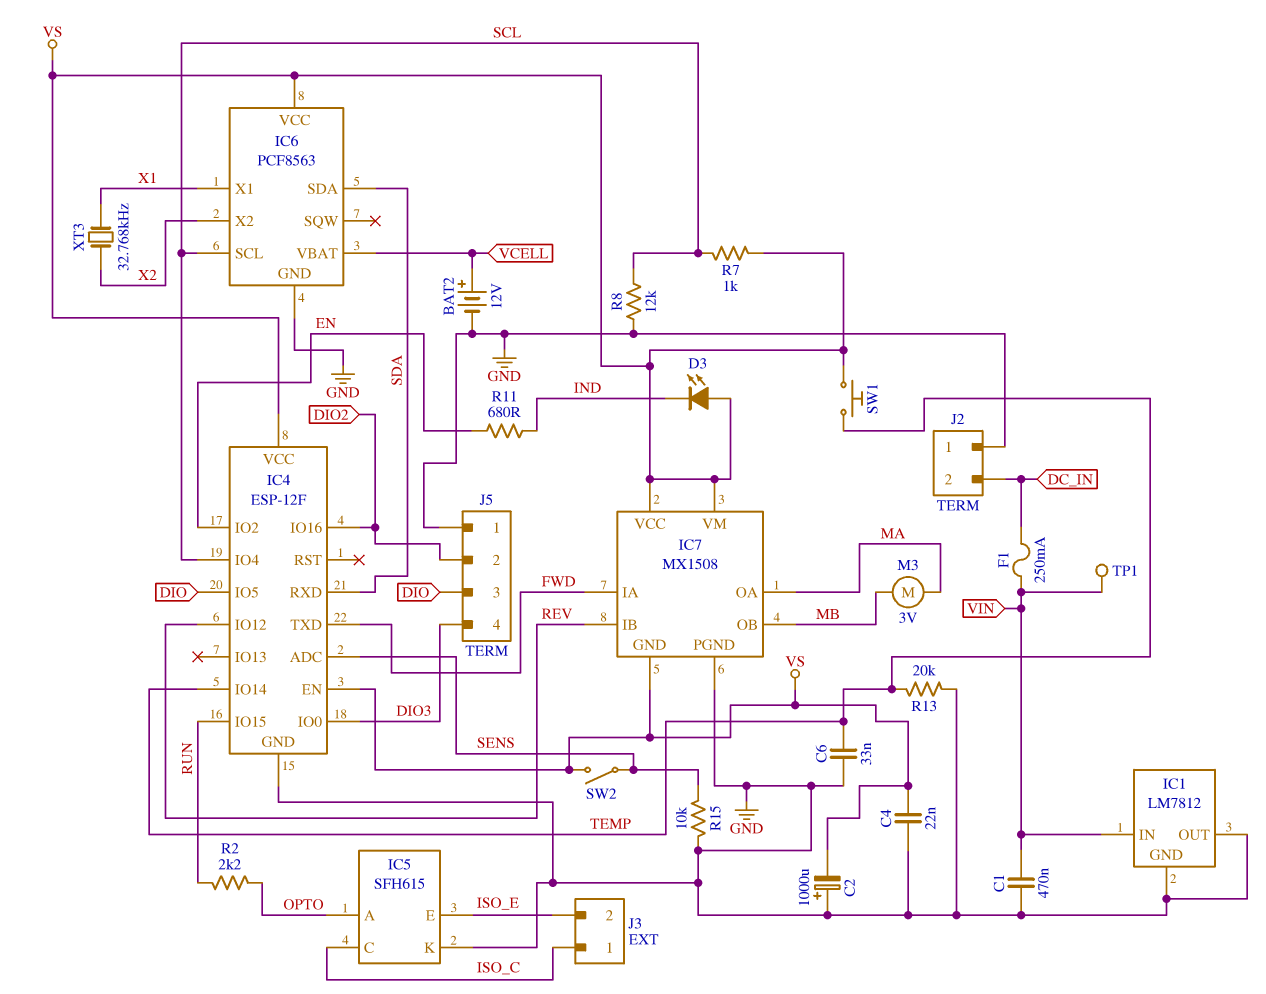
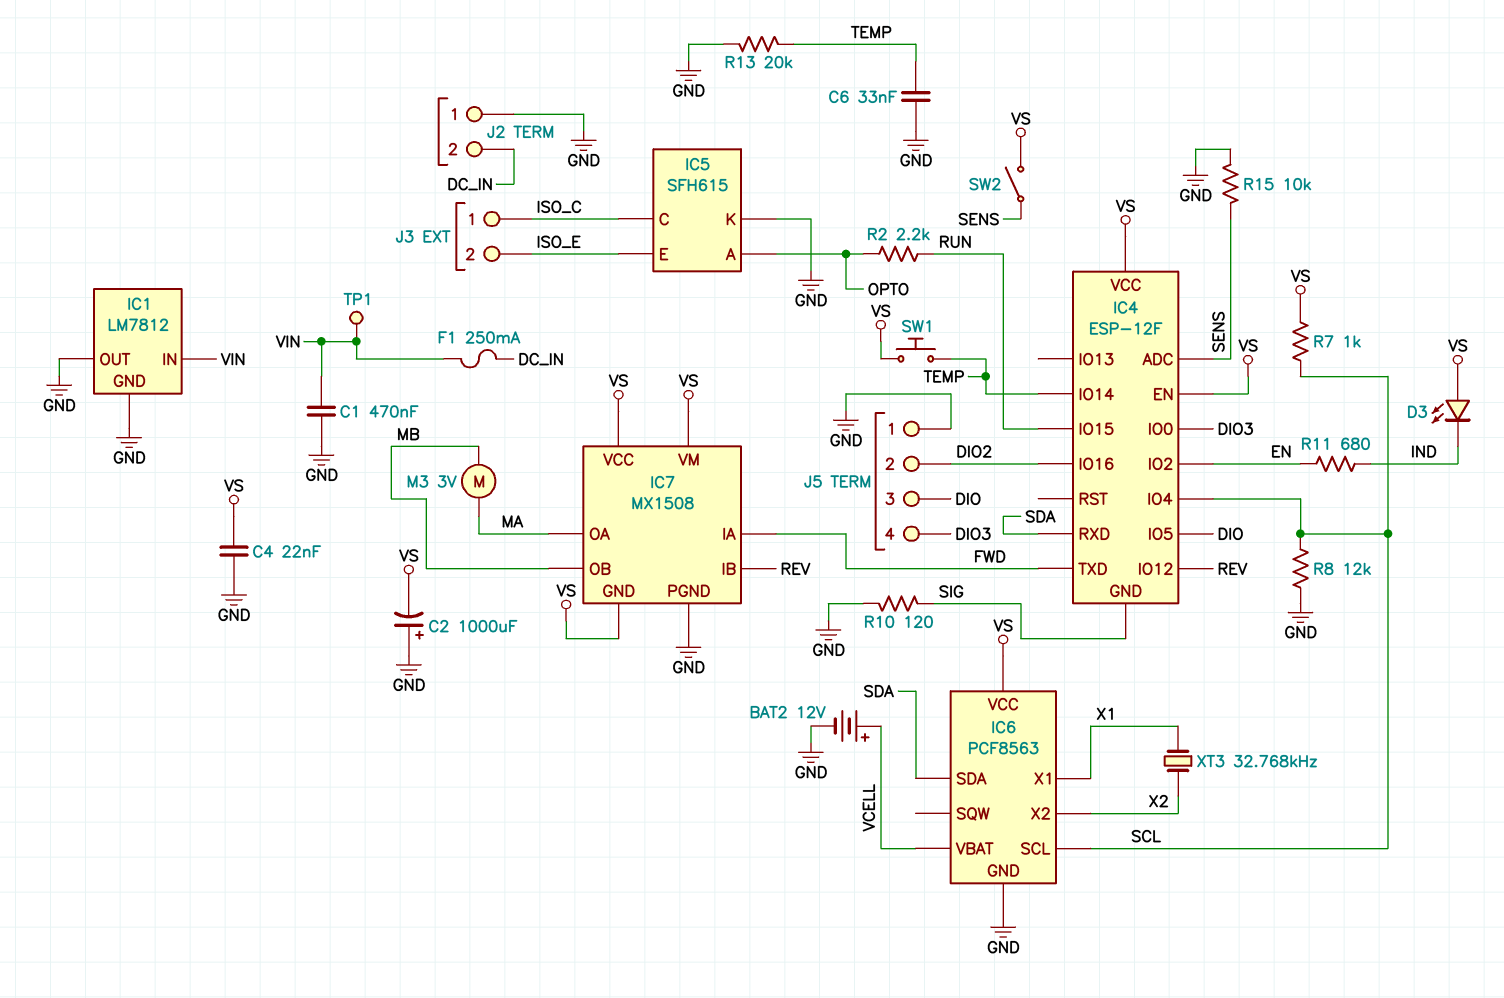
IC4 pin GND: GND -> SIG
R10: none -> 120 (GND, SIG)

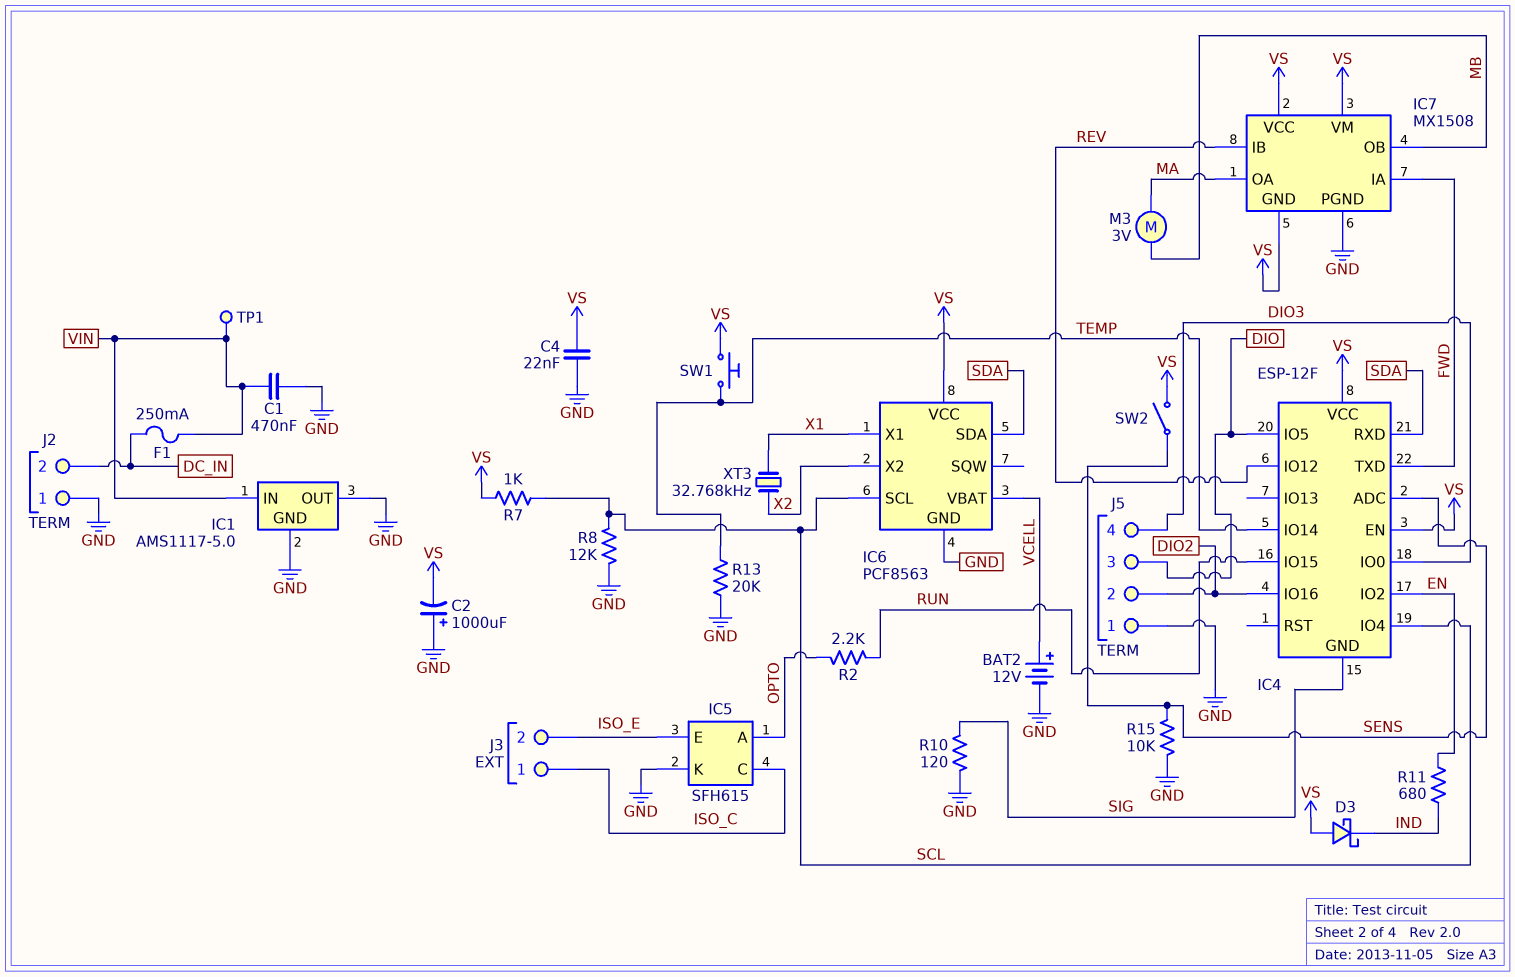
C6: 33nF (GND, TEMP) -> none
D3: LED (A VS, K IND) -> schottky (A VS, K IND)
IC1: LM7812 -> AMS1117-5.0

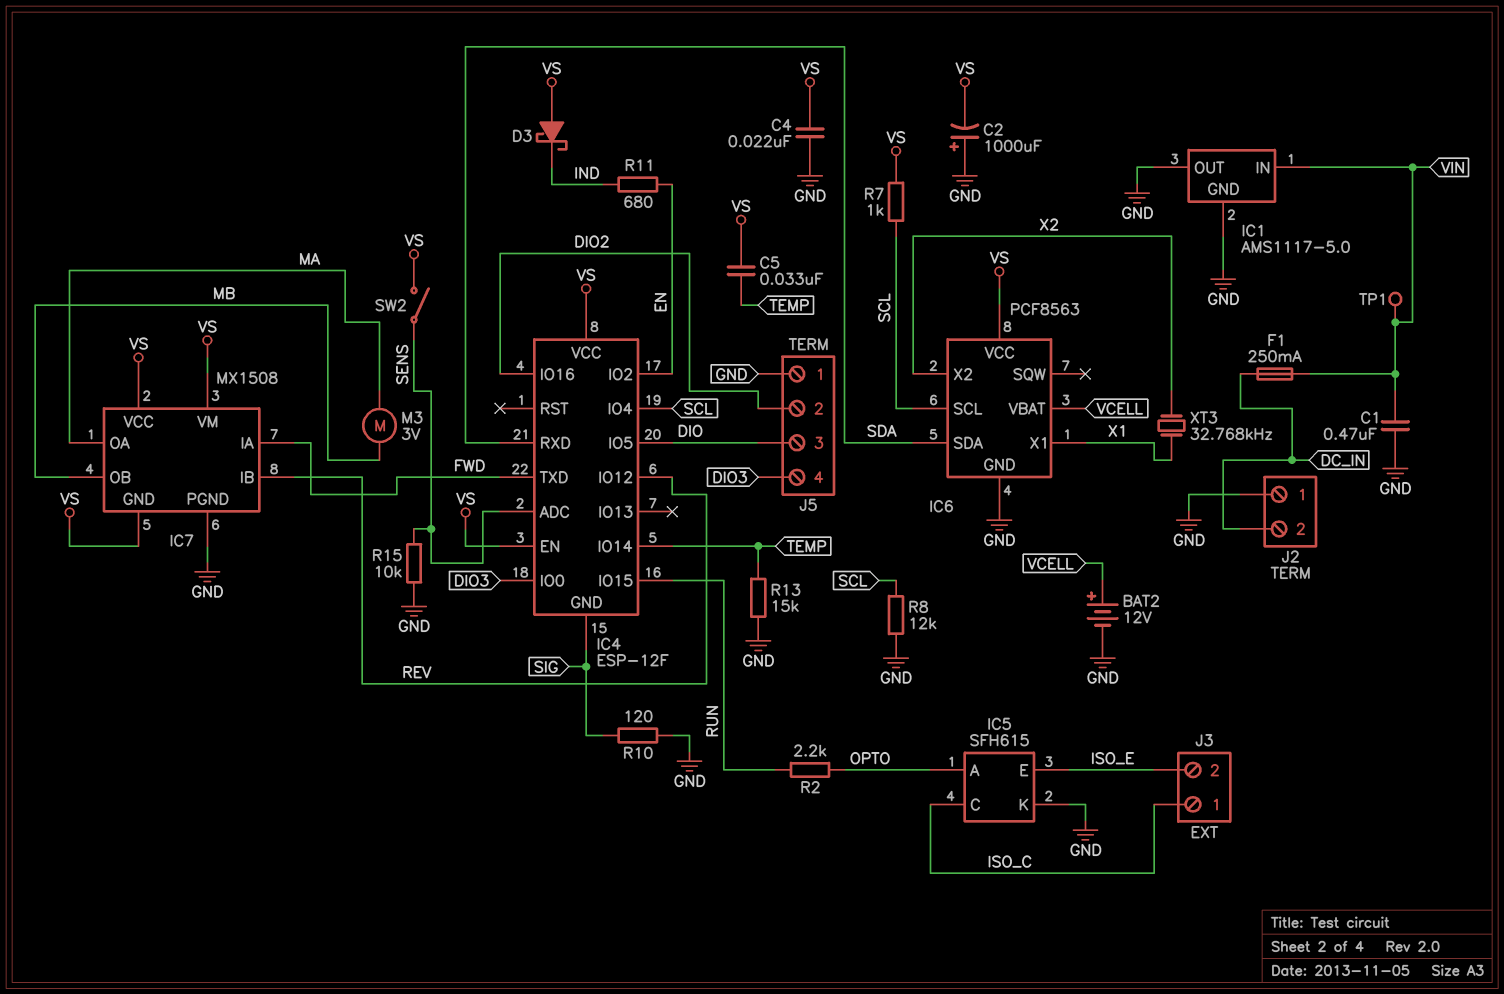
C5: none -> 33nF (TEMP, VS)
R13: 20k (GND, TEMP) -> 15k (GND, TEMP)
SW1: button (TEMP, VS) -> none

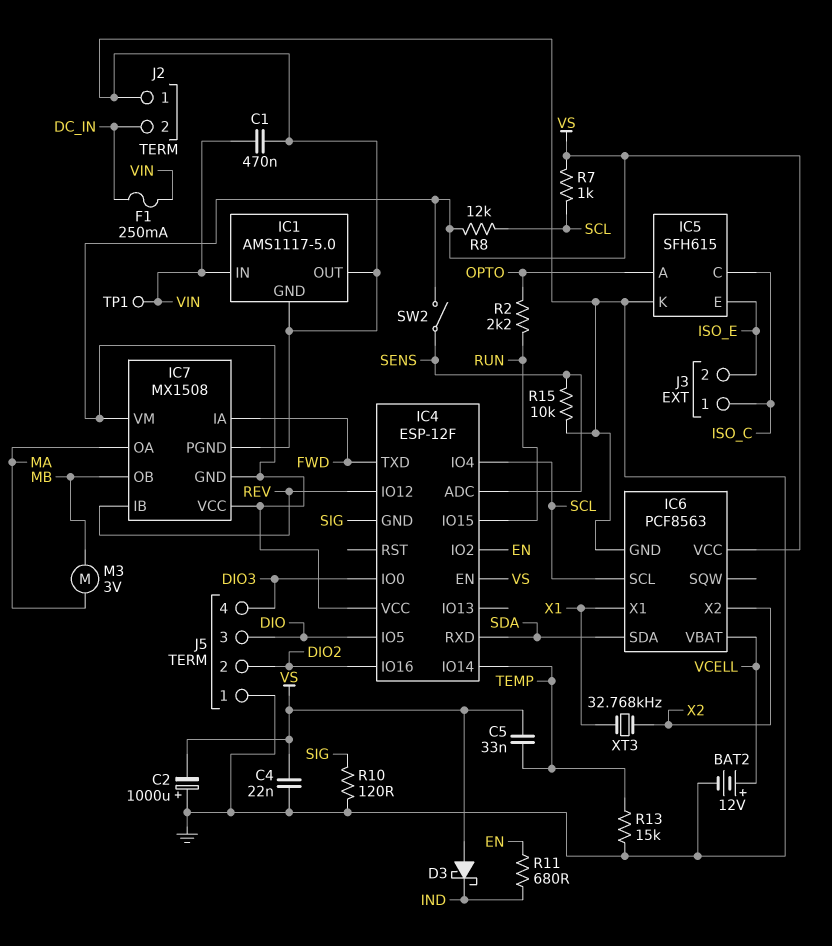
R8: 12k (GND, SCL) -> 12k (SCL, VS)

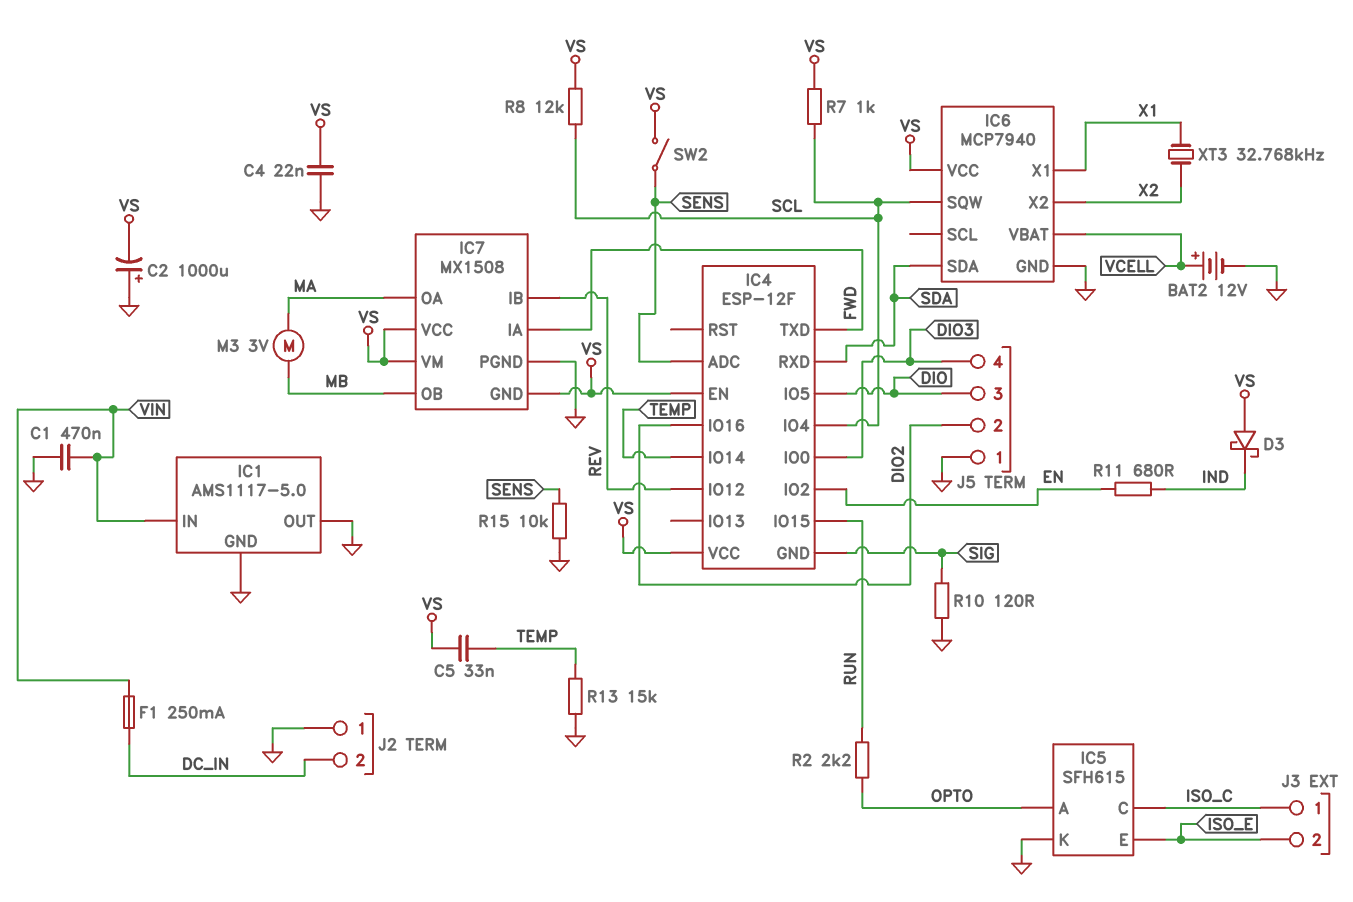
IC6: PCF8563 -> MCP7940
IC6 pin SCL: SCL -> none
IC6 pin SQW: none -> SCL
TP1: test point (VIN) -> none

